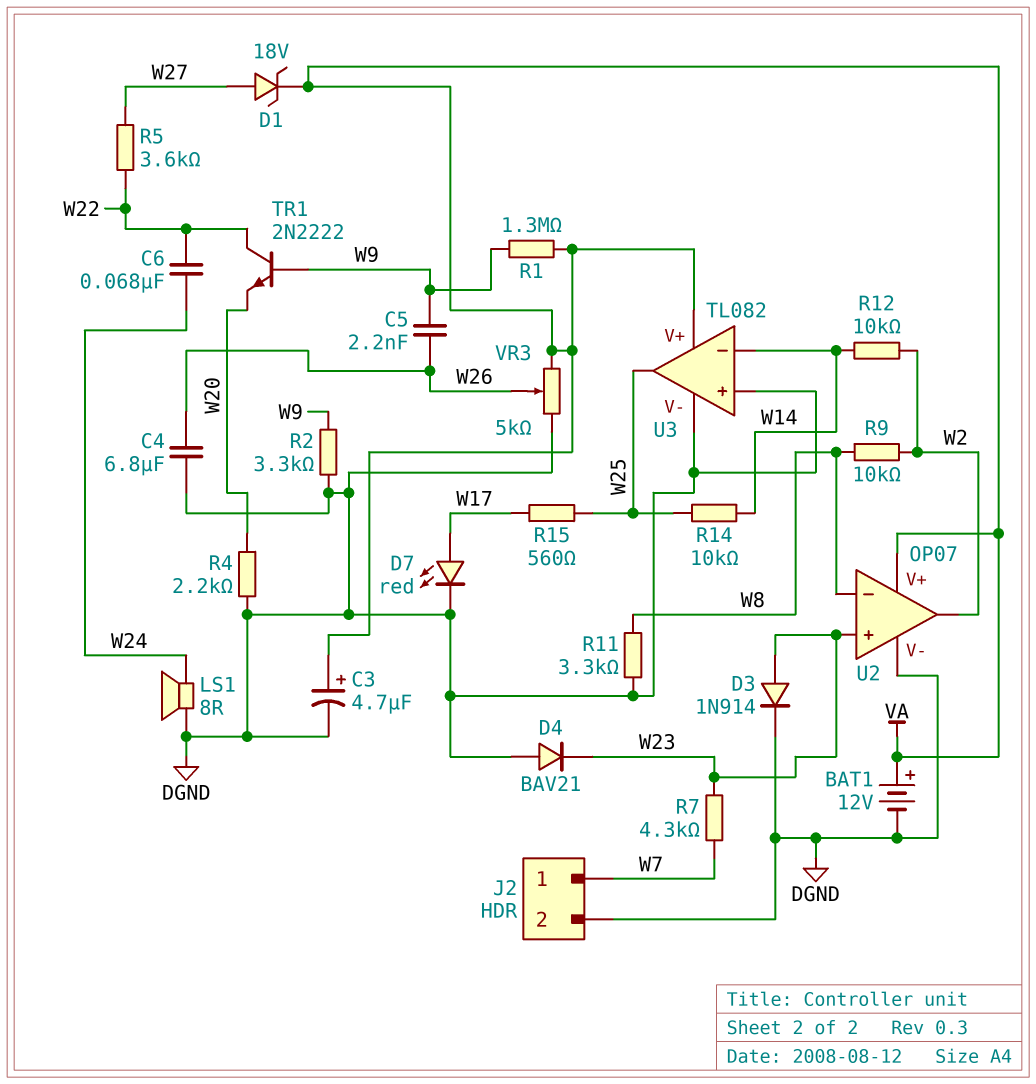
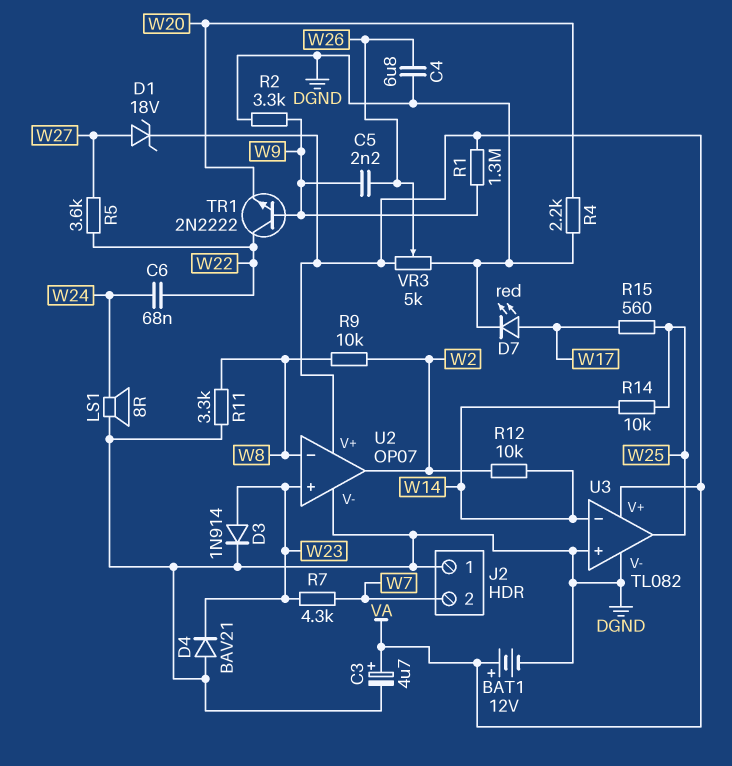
J2 pin 1: W7 -> DGND
J2 pin 2: DGND -> W7

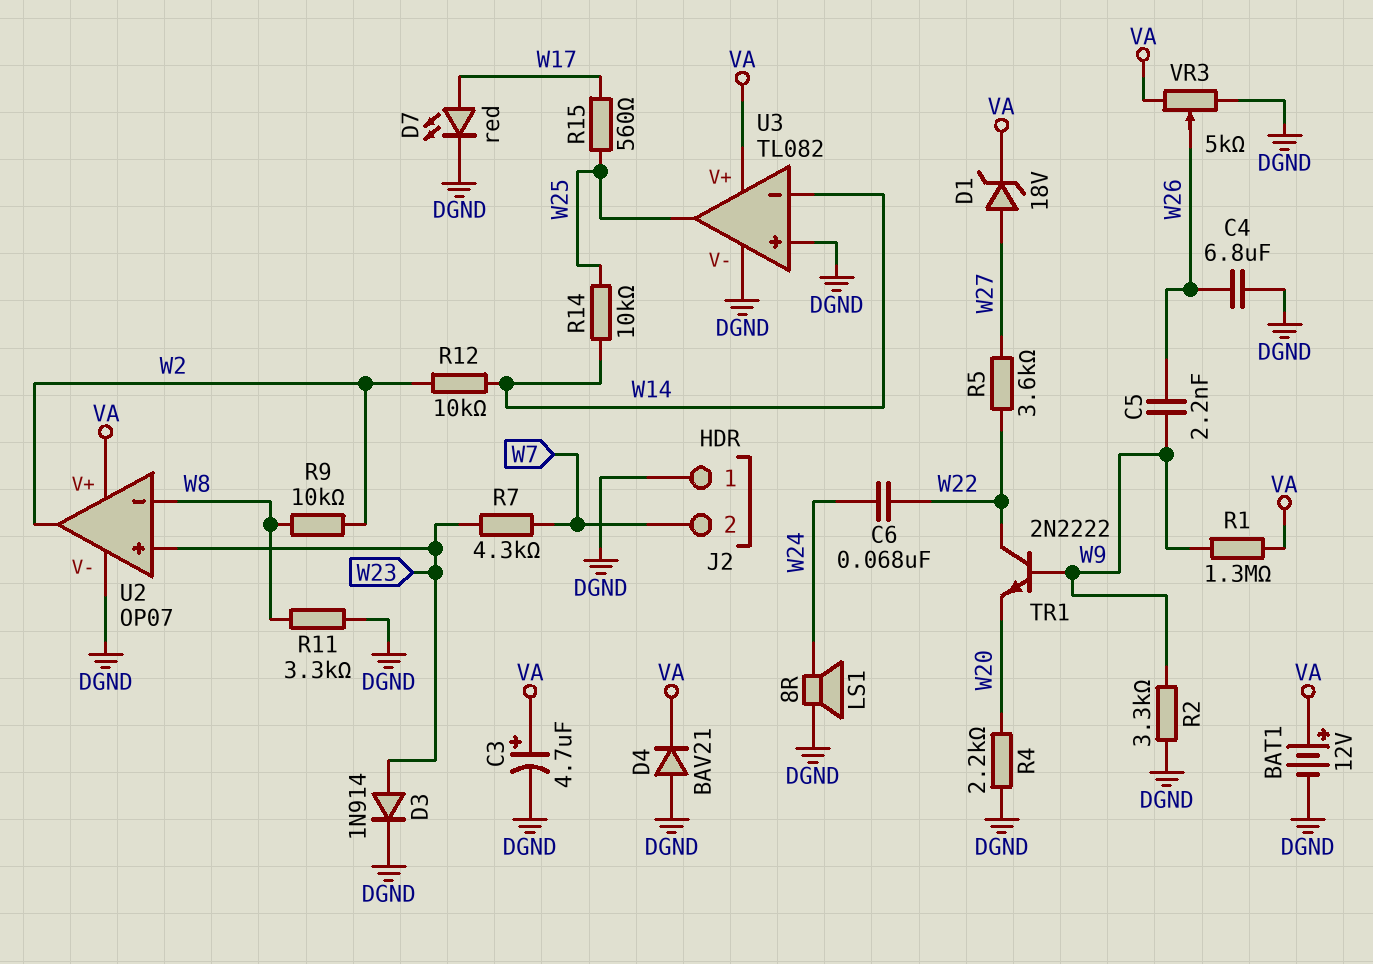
D4: diode BAV21 (A DGND, K W23) -> diode BAV21 (A DGND, K VA)

